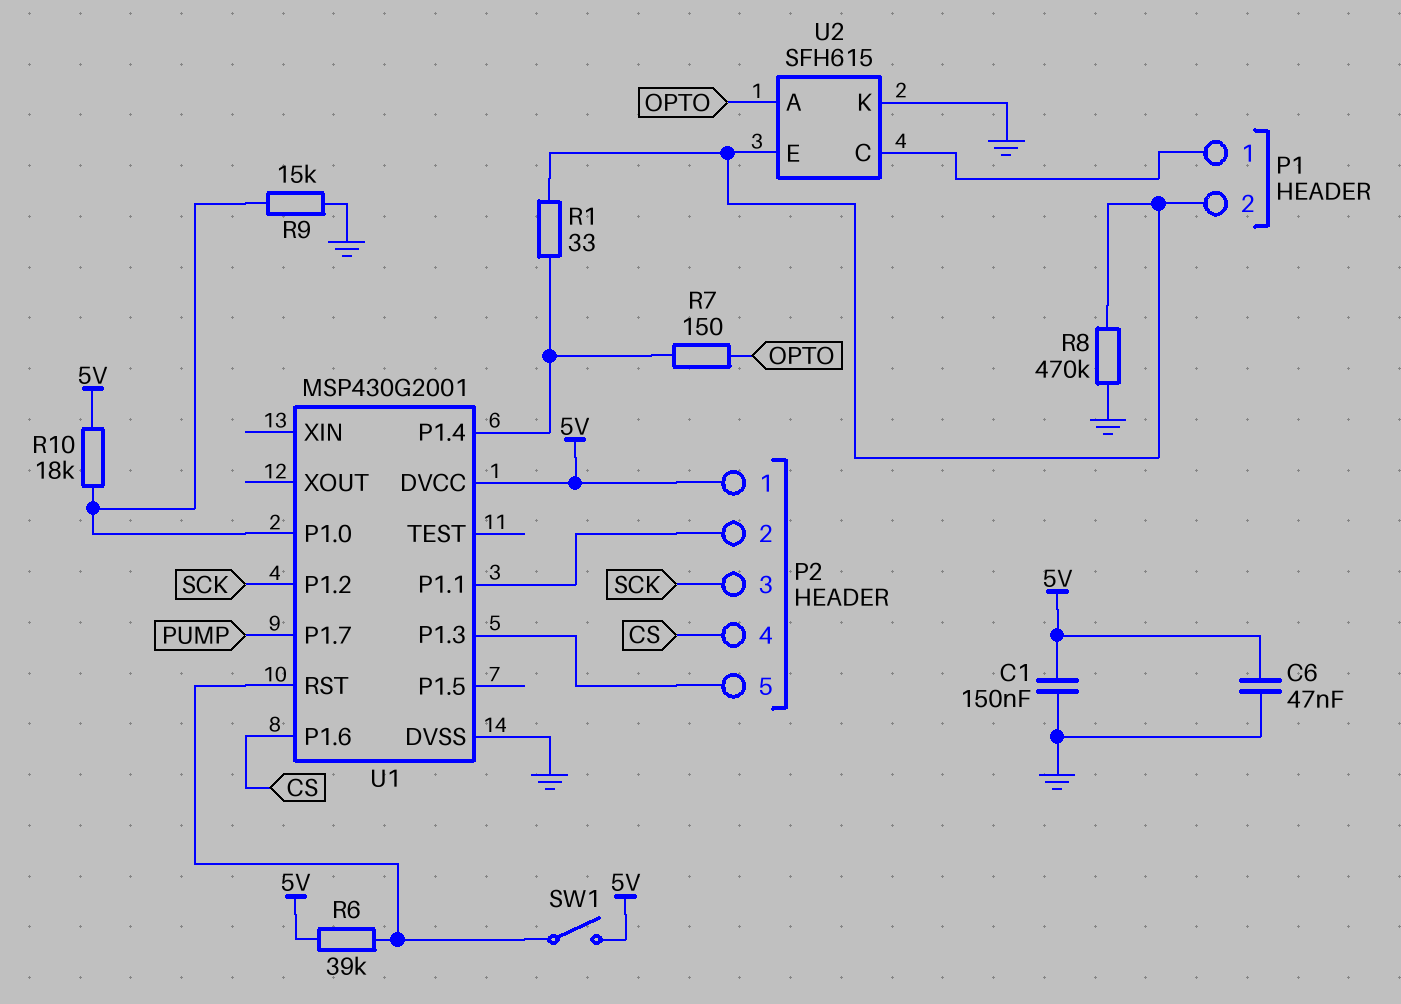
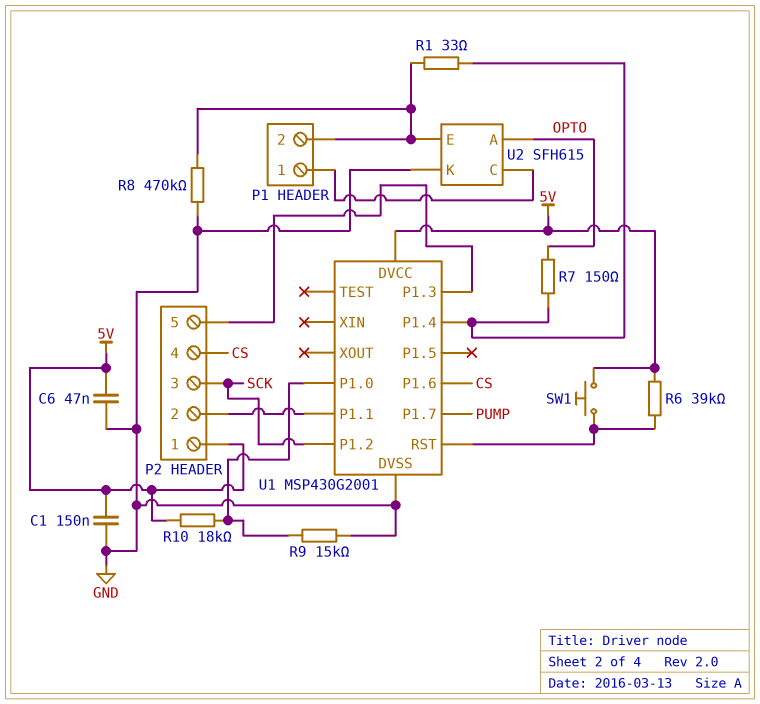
SW1: switch (5V, U1/RST) -> button (5V, U1/RST)

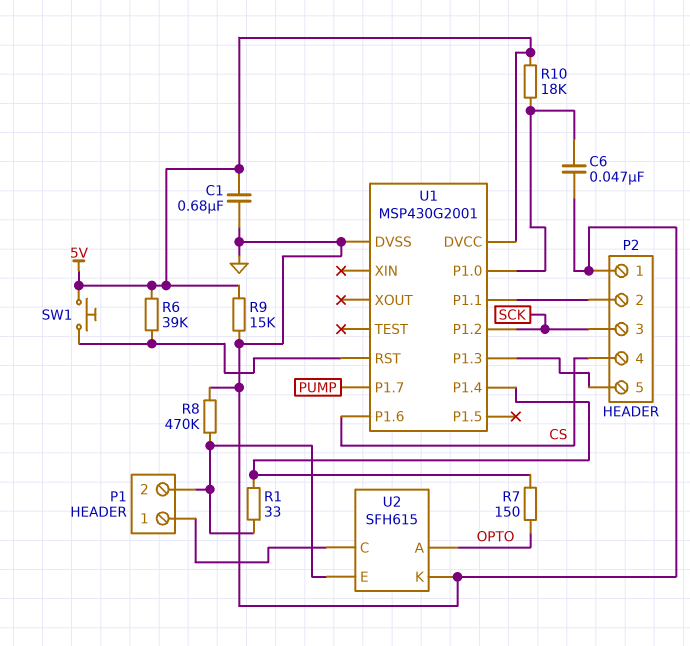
C1: 150nF (5V, GND) -> 680nF (5V, GND)
C6: 47nF (5V, GND) -> 47nF (GND, U1/P1.0)
P2 pin 1: 5V -> GND
R9: 15k (GND, U1/P1.0) -> 15k (5V, GND)

